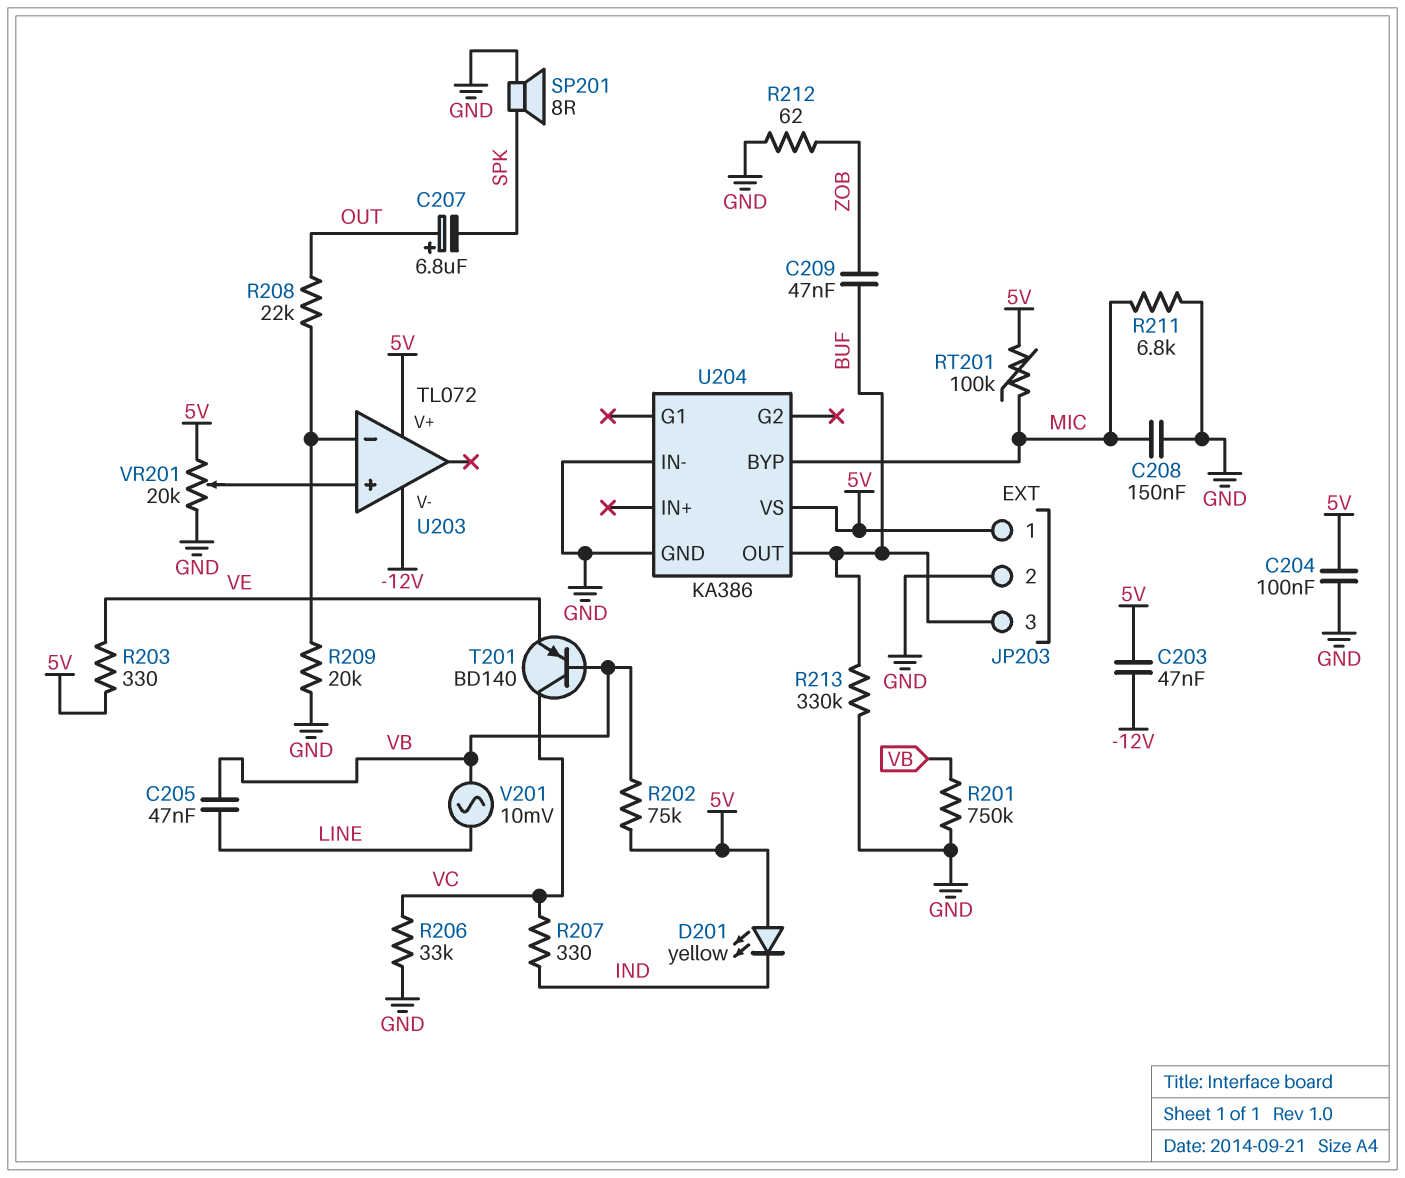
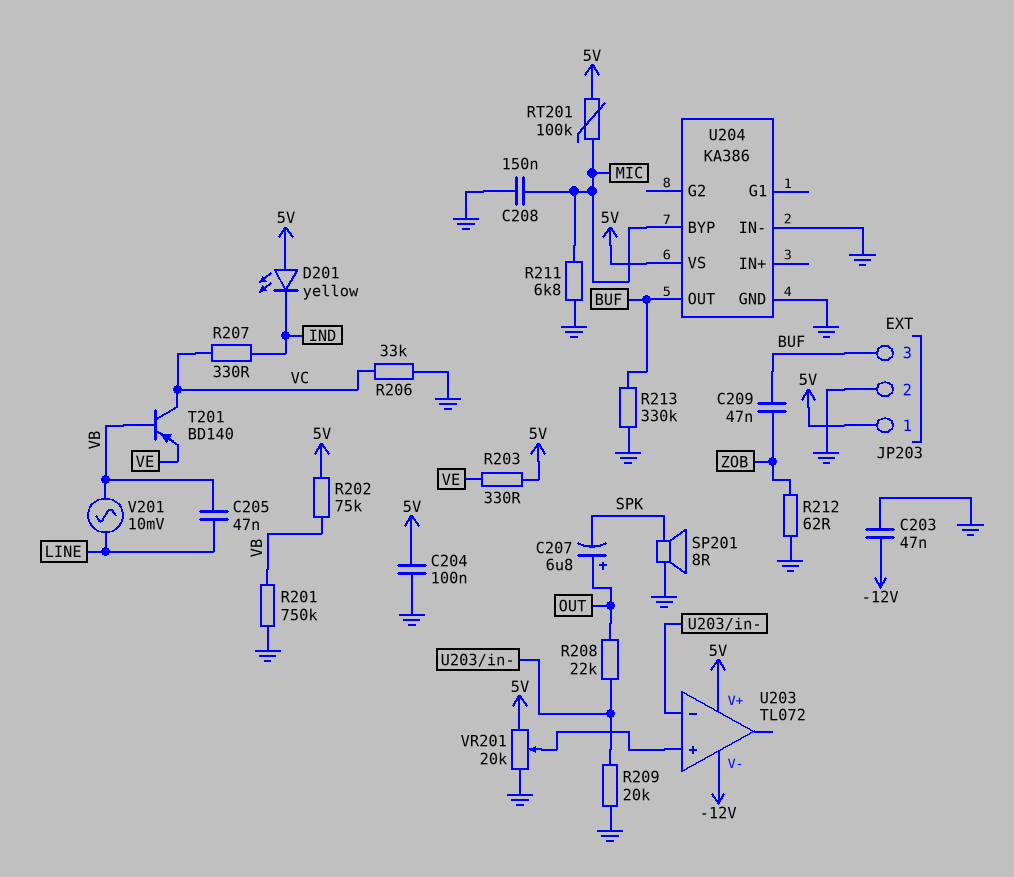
C203: 47nF (-12V, 5V) -> 47nF (-12V, GND)

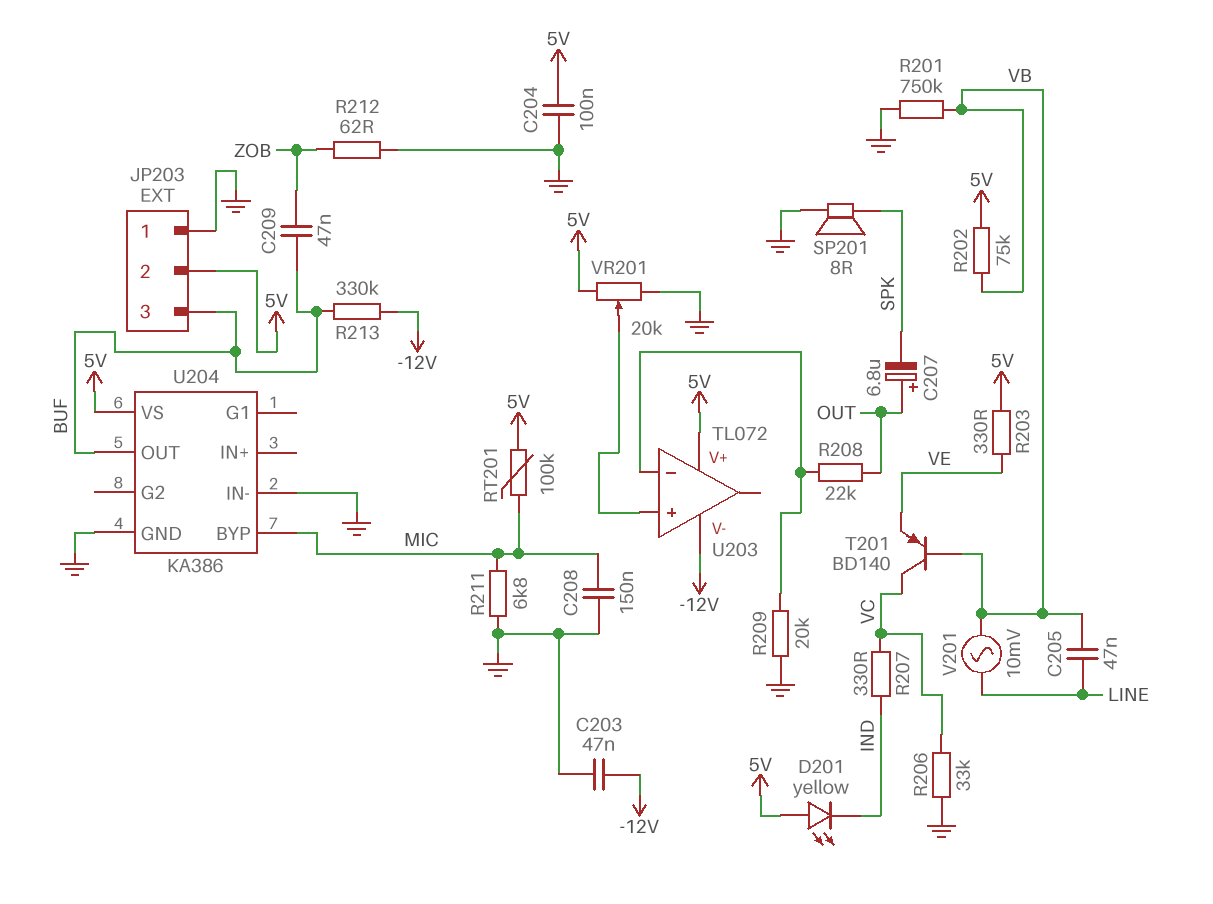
JP203 pin 1: 5V -> GND
JP203 pin 2: GND -> 5V
R213: 330k (BUF, GND) -> 330k (-12V, BUF)

